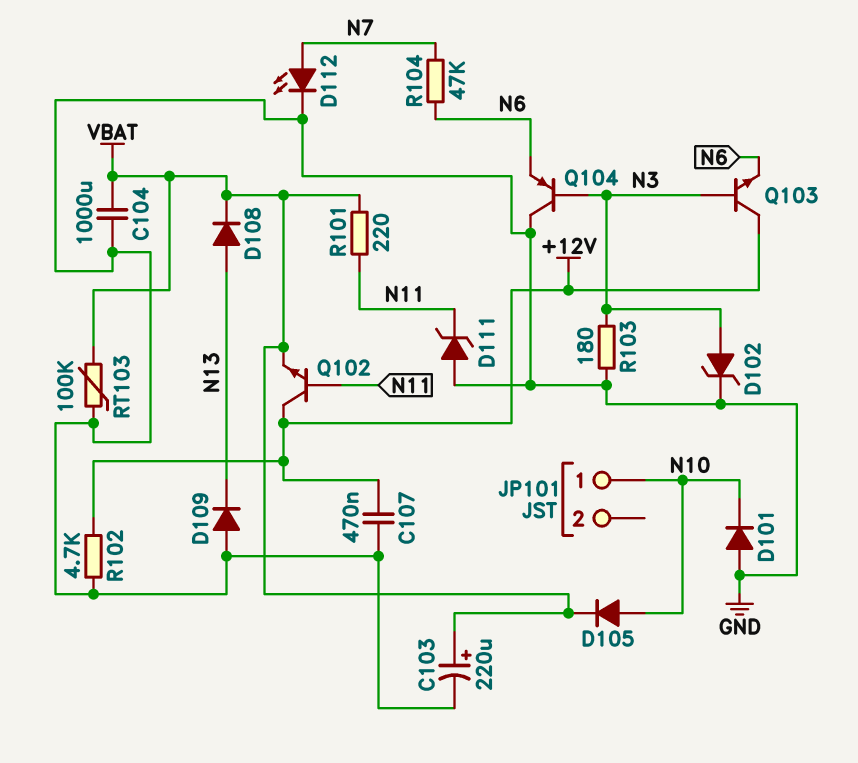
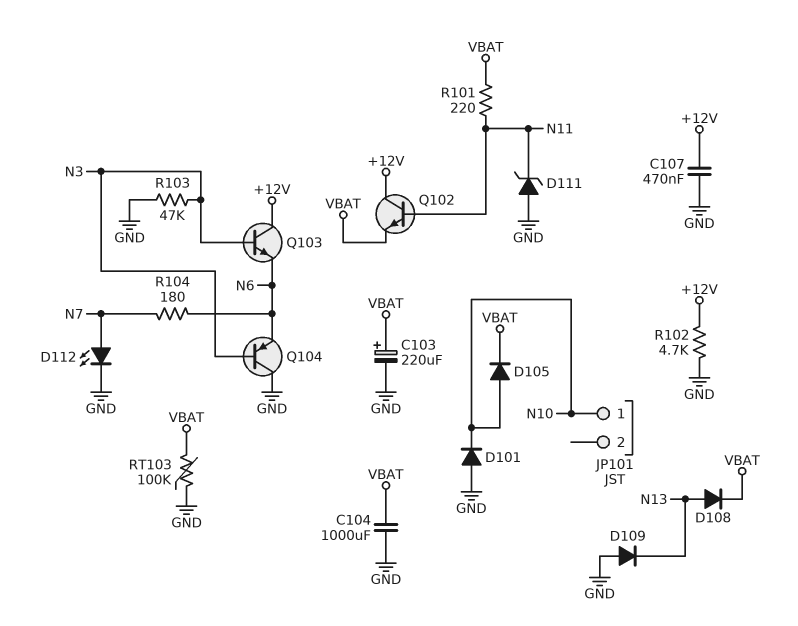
D102: zener (A N3, K GND) -> none
R103: 180 (GND, N3) -> 47k (GND, N3)
R104: 47k (N6, N7) -> 180 (N6, N7)

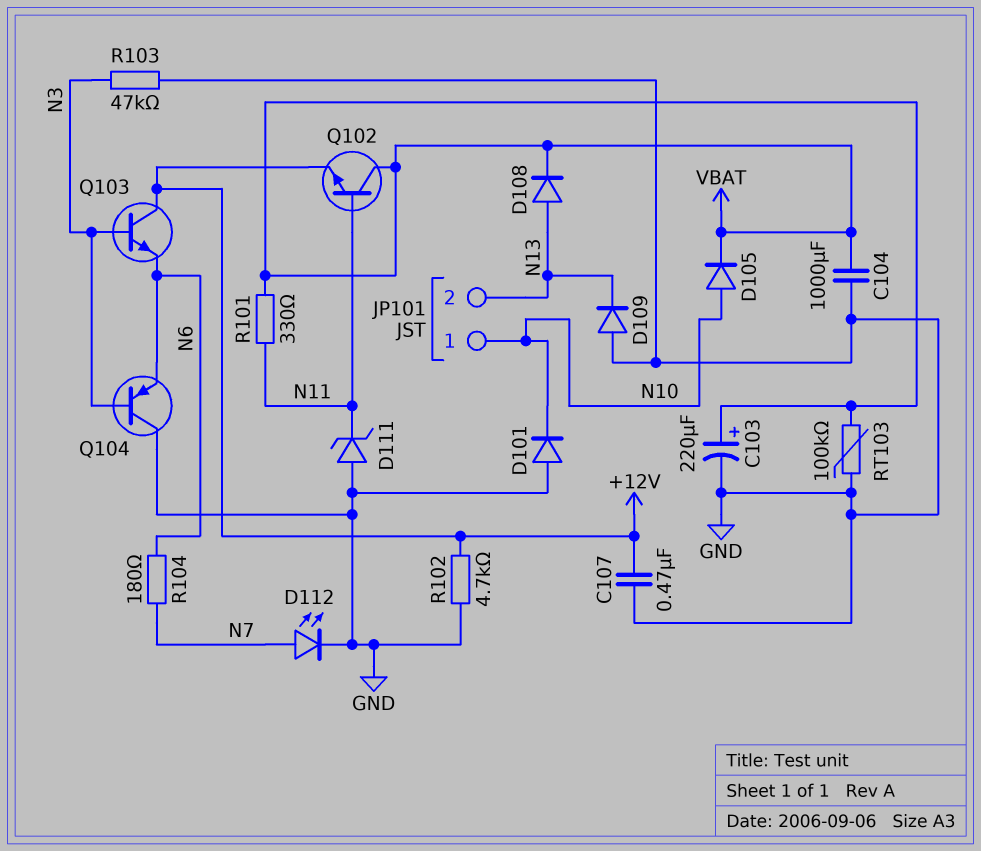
JP101 pin 2: none -> N13
Q102: NPN (B N11, C +12V, E VBAT) -> NPN (B N11, C VBAT, E +12V)
R101: 220 (N11, VBAT) -> 330 (N11, VBAT)

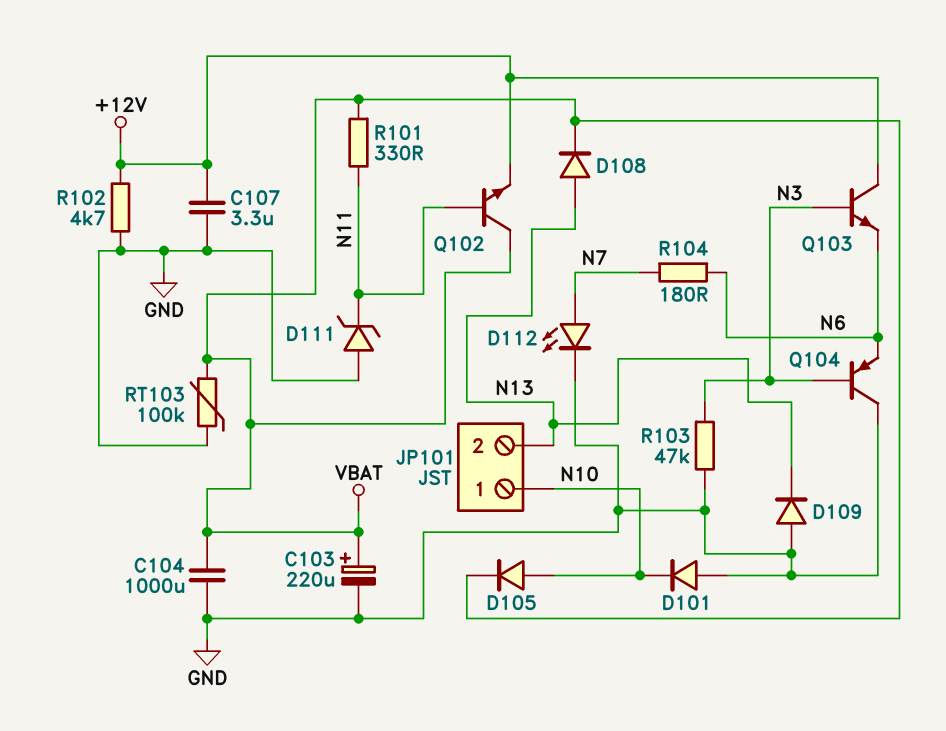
C107: 470nF (+12V, GND) -> 3.3uF (+12V, GND)

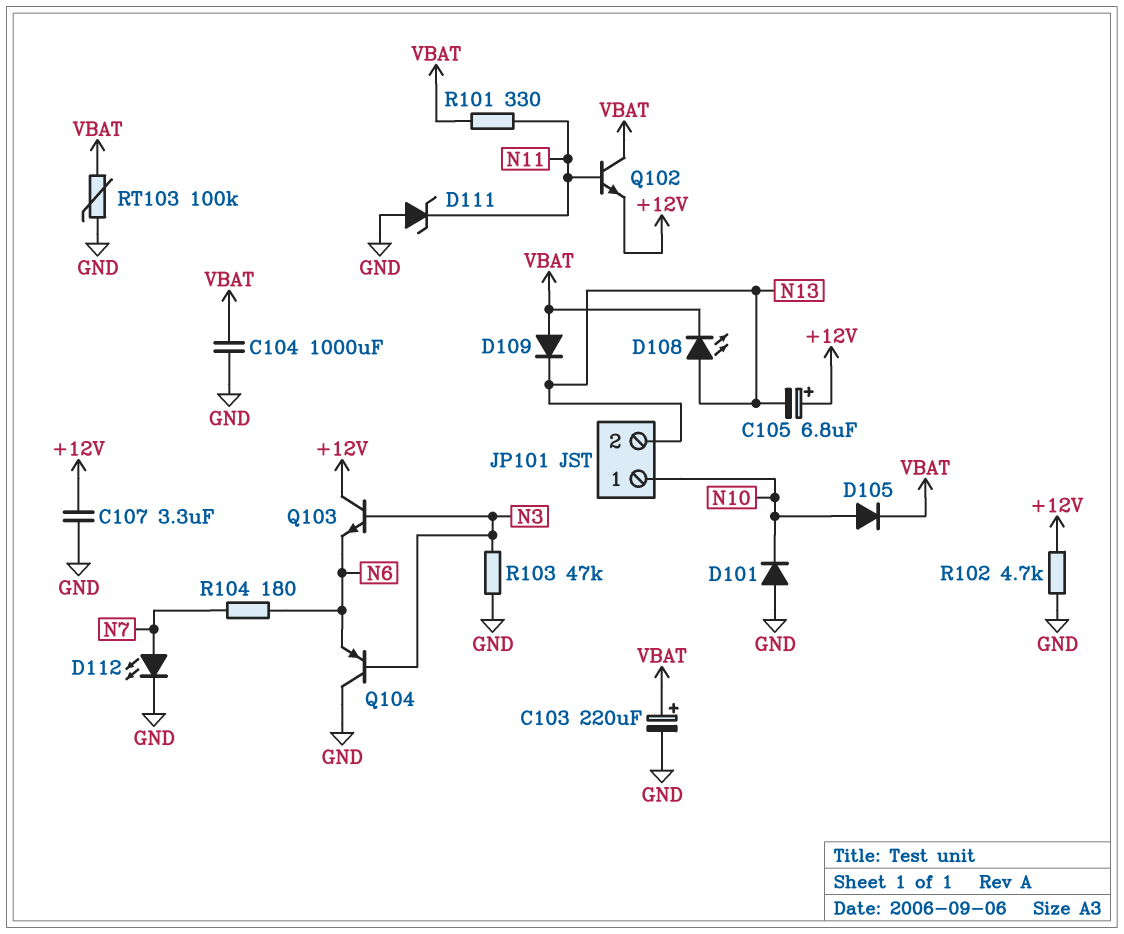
C105: none -> 6.8uF (plus +12V, minus N13)
D108: diode (A N13, K VBAT) -> LED (A N13, K VBAT)
D109: diode (A GND, K N13) -> diode (A VBAT, K N13)

